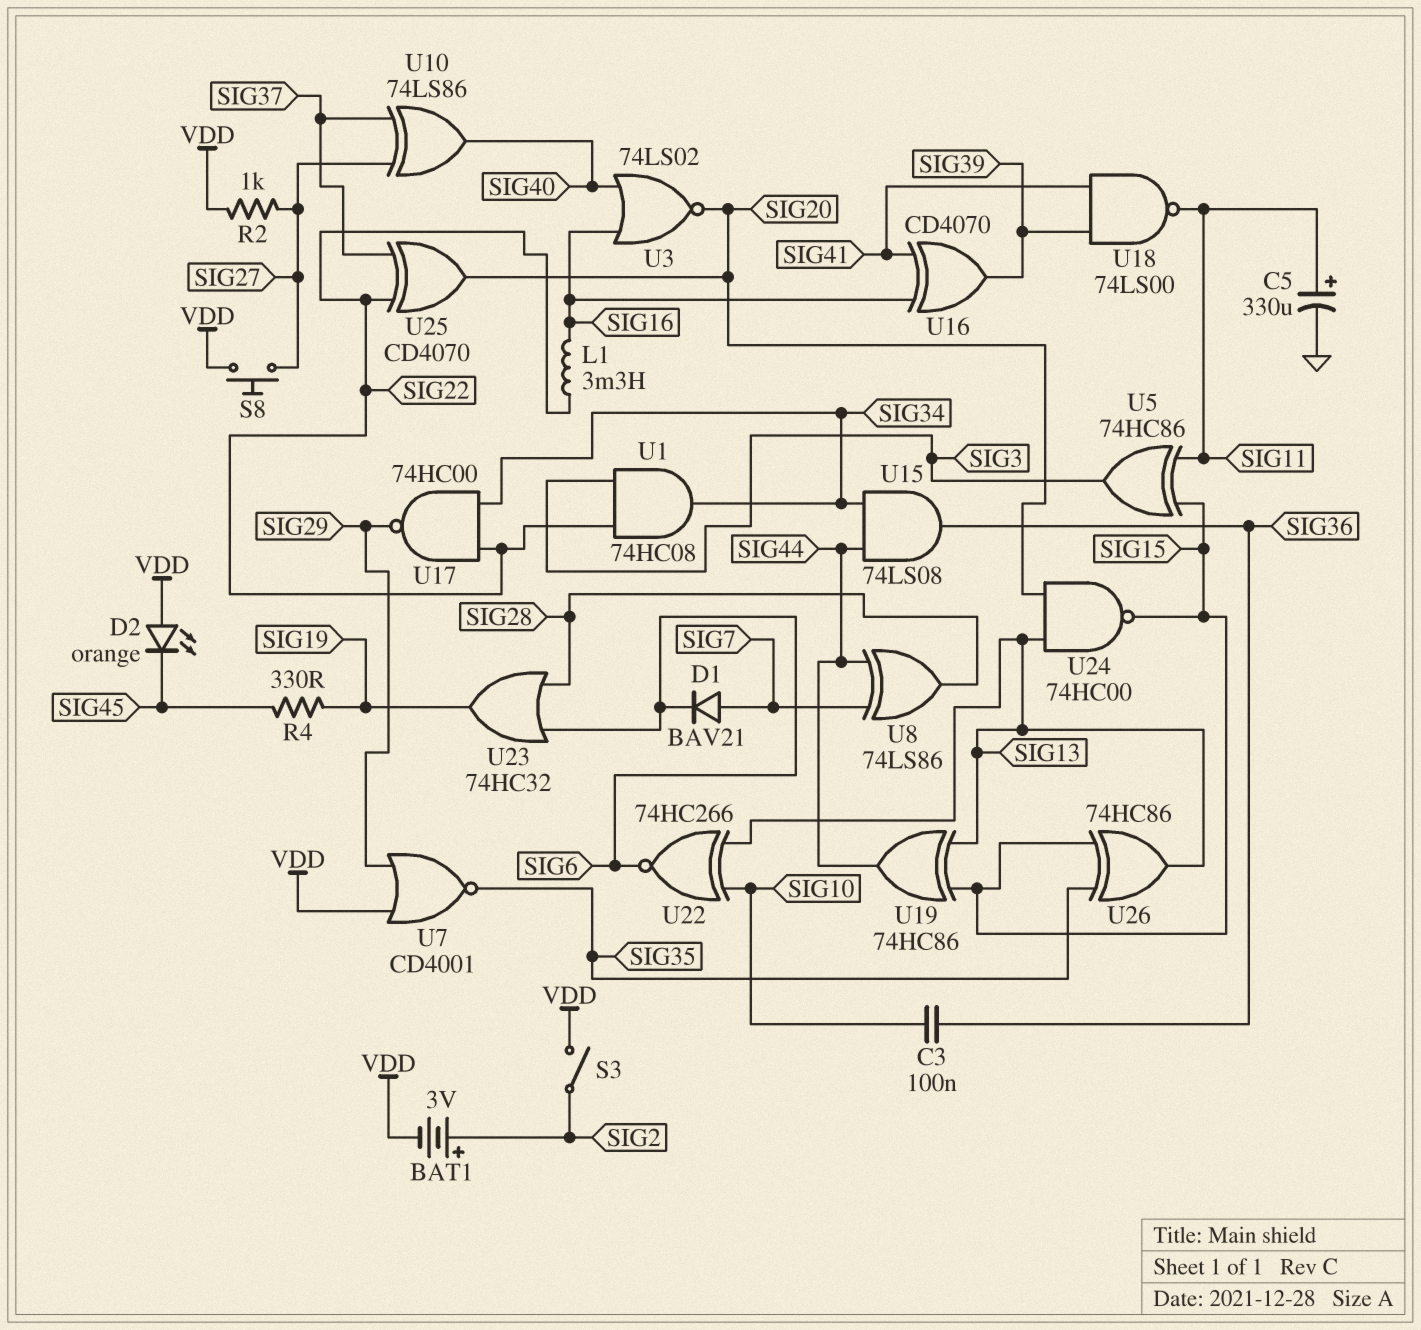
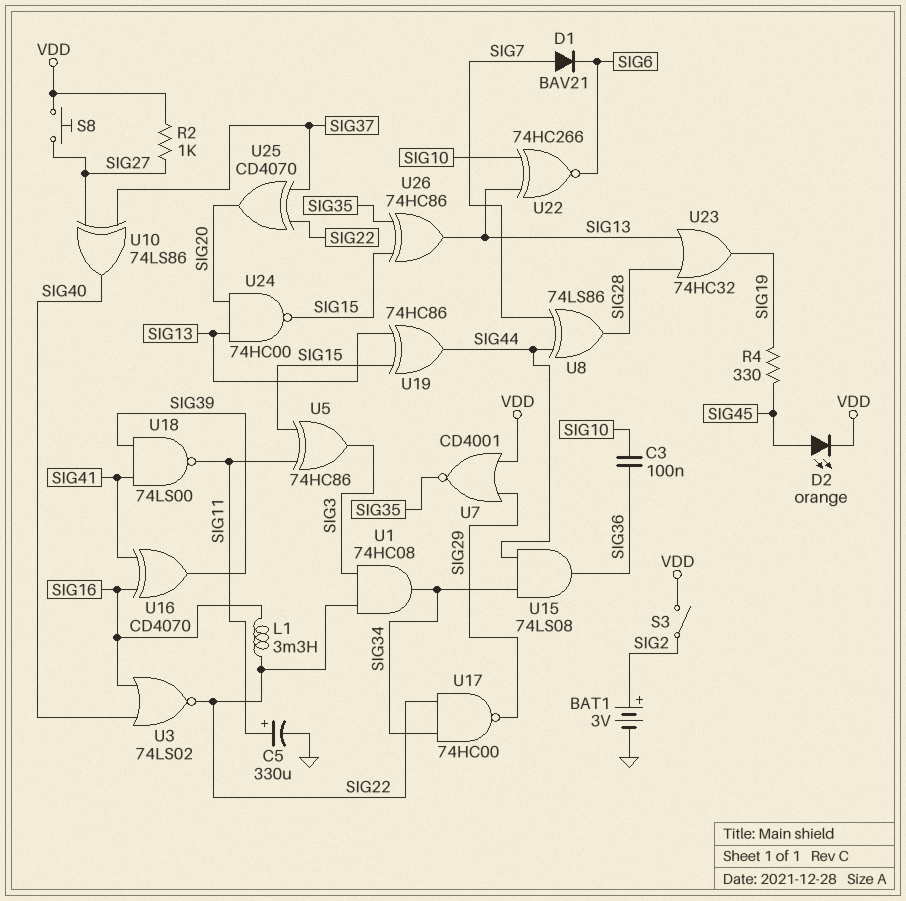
BAT1: 3V (plus SIG2, minus VDD) -> 3V (plus SIG2, minus GND)
D2: LED orange (A VDD, K SIG45) -> LED orange (A SIG45, K VDD)
U3: NOR 74LS02 (in SIG16, in SIG40, out SIG20) -> NOR 74LS02 (in SIG16, in SIG40, out SIG22)
U23: OR 74HC32 (in SIG6, in SIG28, out SIG19) -> OR 74HC32 (in SIG13, in SIG28, out SIG19)

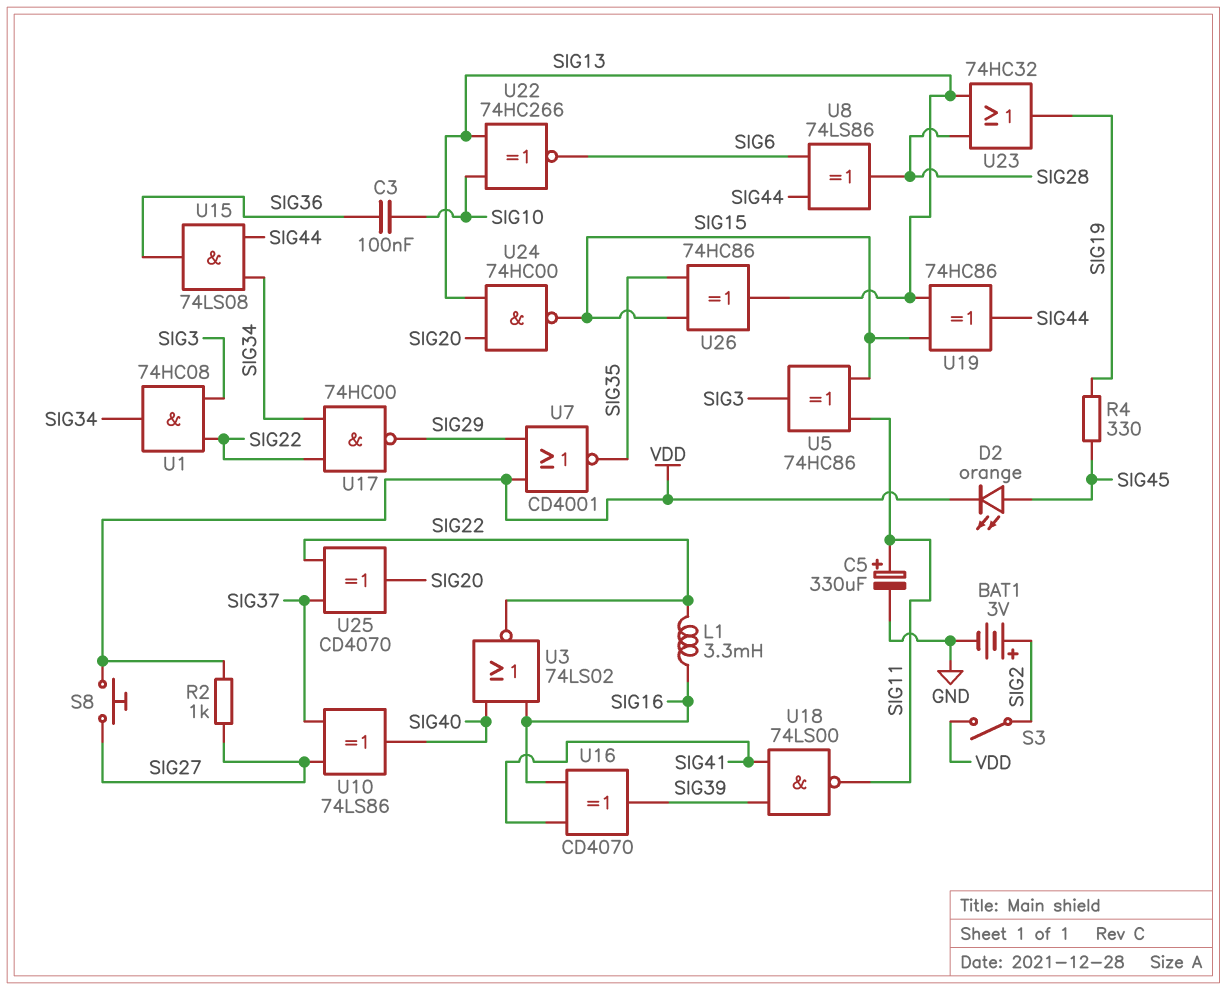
D1: diode BAV21 (A SIG7, K SIG6) -> none
U8: XOR 74LS86 (in SIG7, in SIG44, out SIG28) -> XOR 74LS86 (in SIG6, in SIG44, out SIG28)

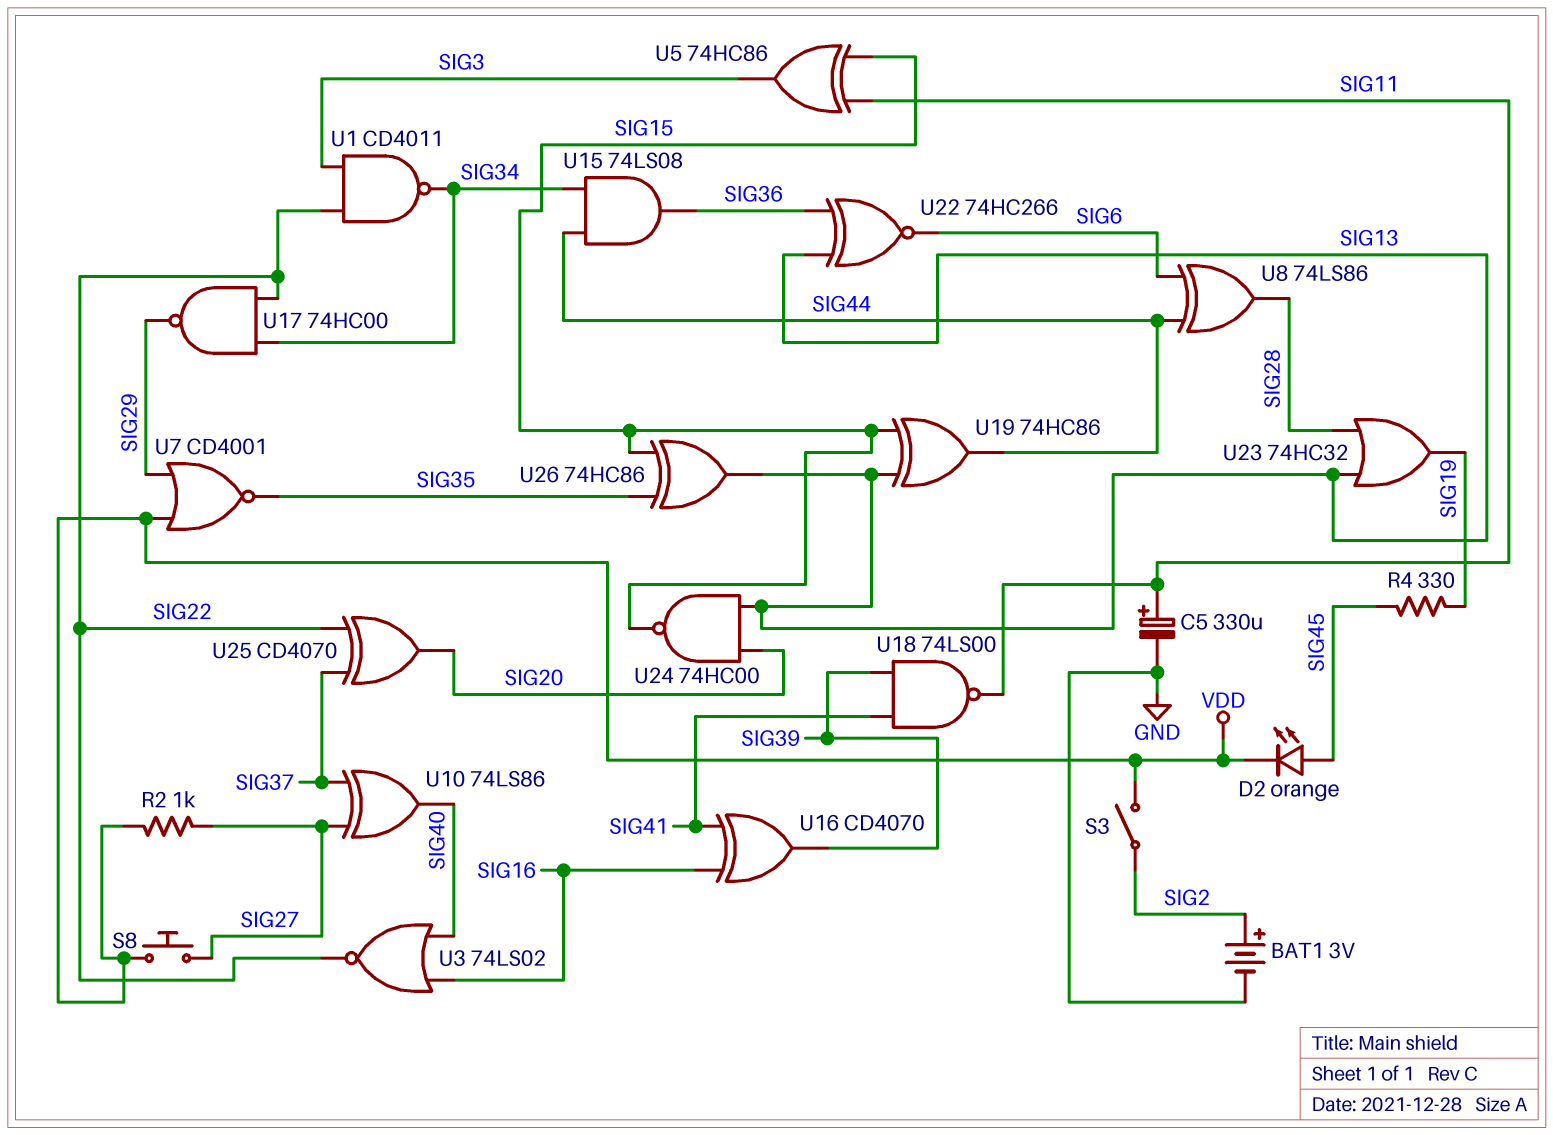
C3: 100nF (SIG10, SIG36) -> none
L1: 3.3mH (SIG16, SIG22) -> none
U1: AND 74HC08 (in SIG3, in SIG22, out SIG34) -> NAND CD4011 (in SIG3, in SIG22, out SIG34)
U22: XNOR 74HC266 (in SIG10, in SIG13, out SIG6) -> XNOR 74HC266 (in SIG13, in SIG36, out SIG6)

